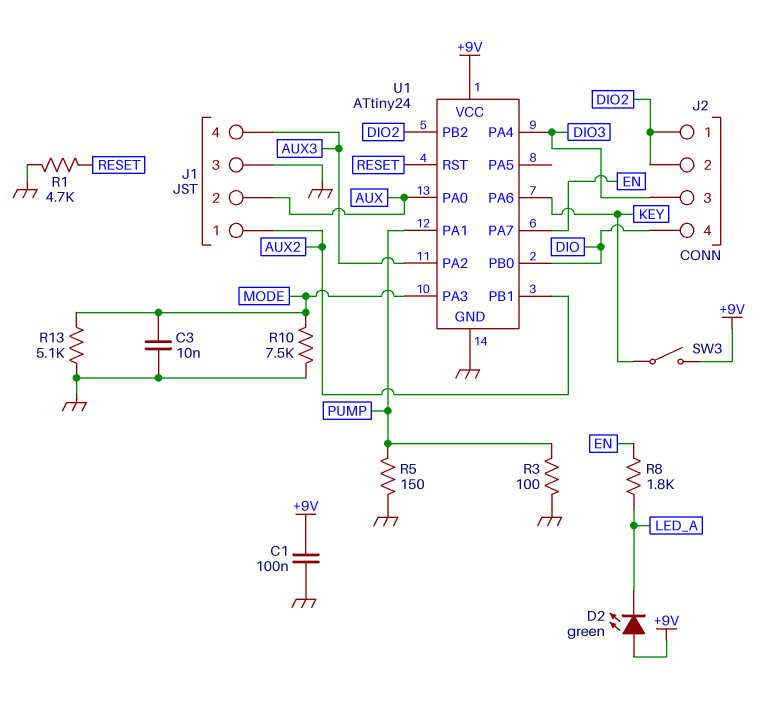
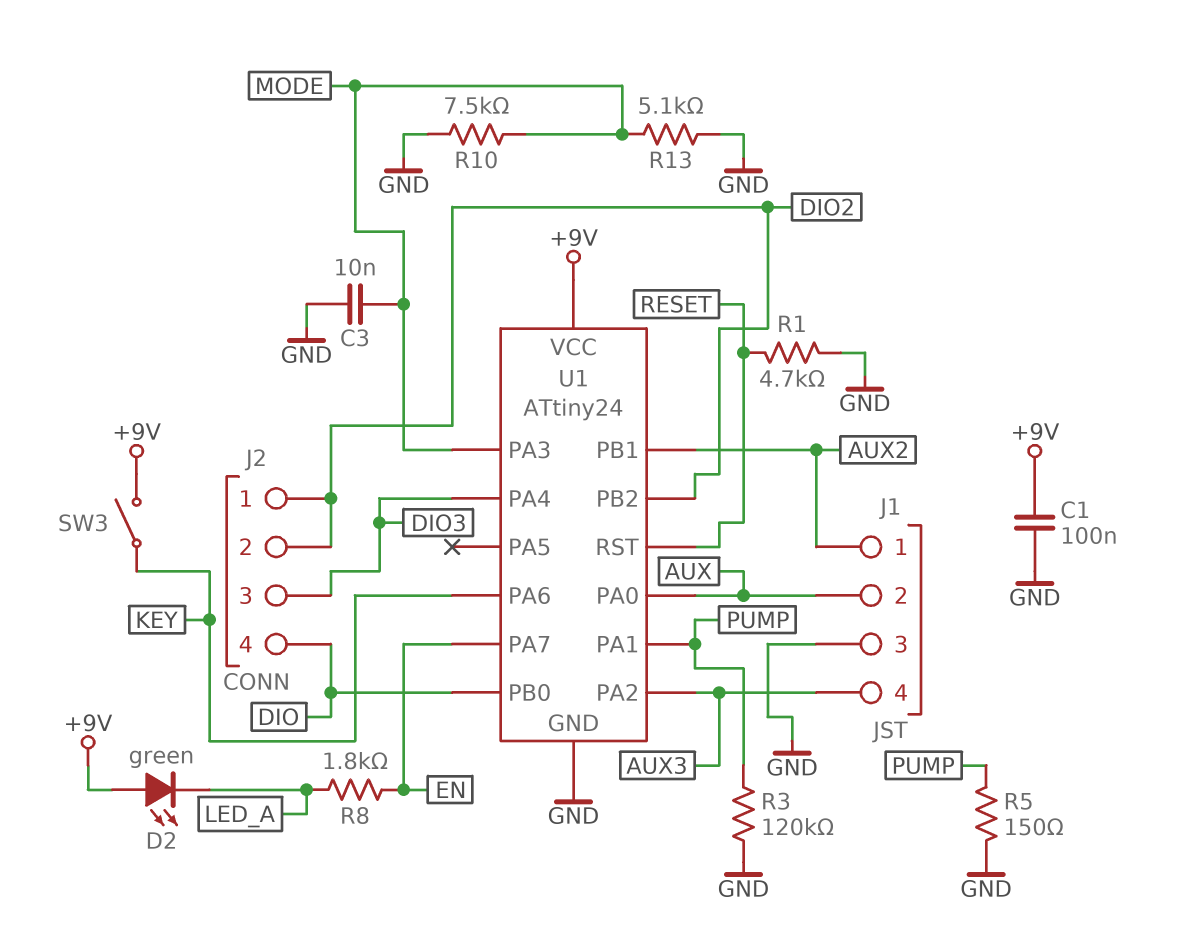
R3: 100 (GND, PUMP) -> 120k (GND, PUMP)

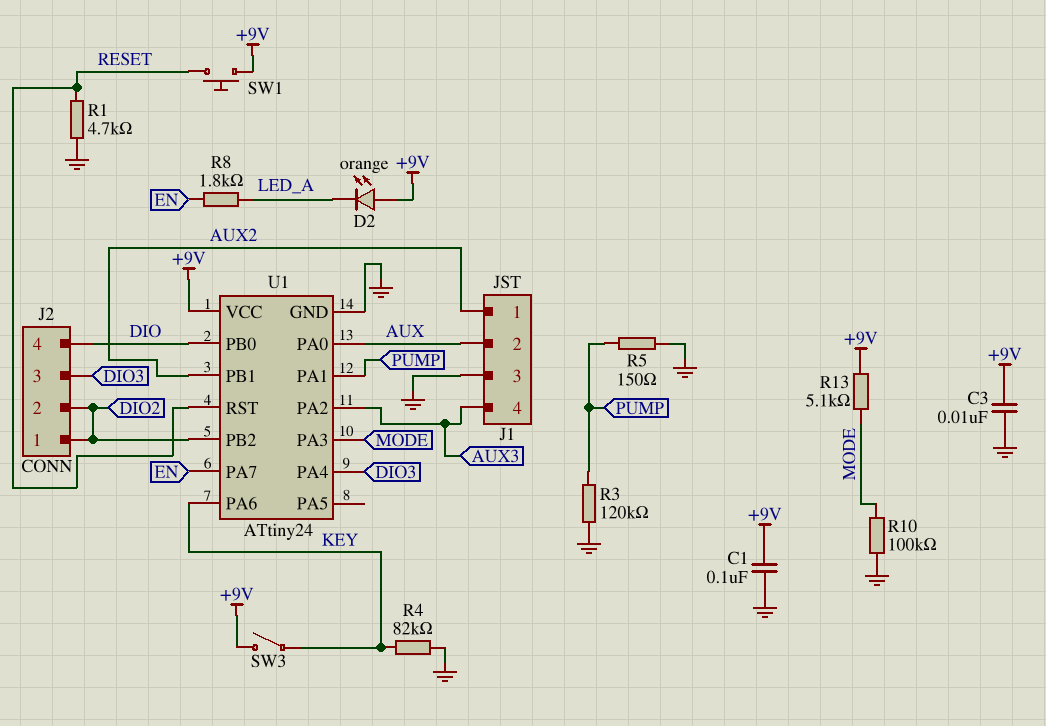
C3: 10nF (GND, MODE) -> 10nF (+9V, GND)
D2: LED green (A +9V, K LED_A) -> LED orange (A +9V, K LED_A)
R4: none -> 82k (GND, KEY)
R10: 7.5k (GND, MODE) -> 100k (GND, MODE)
R13: 5.1k (GND, MODE) -> 5.1k (+9V, MODE)
SW1: none -> button (+9V, RESET)

